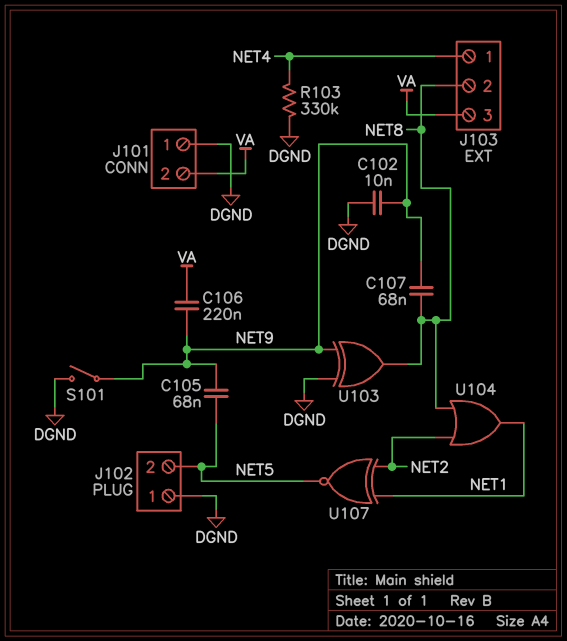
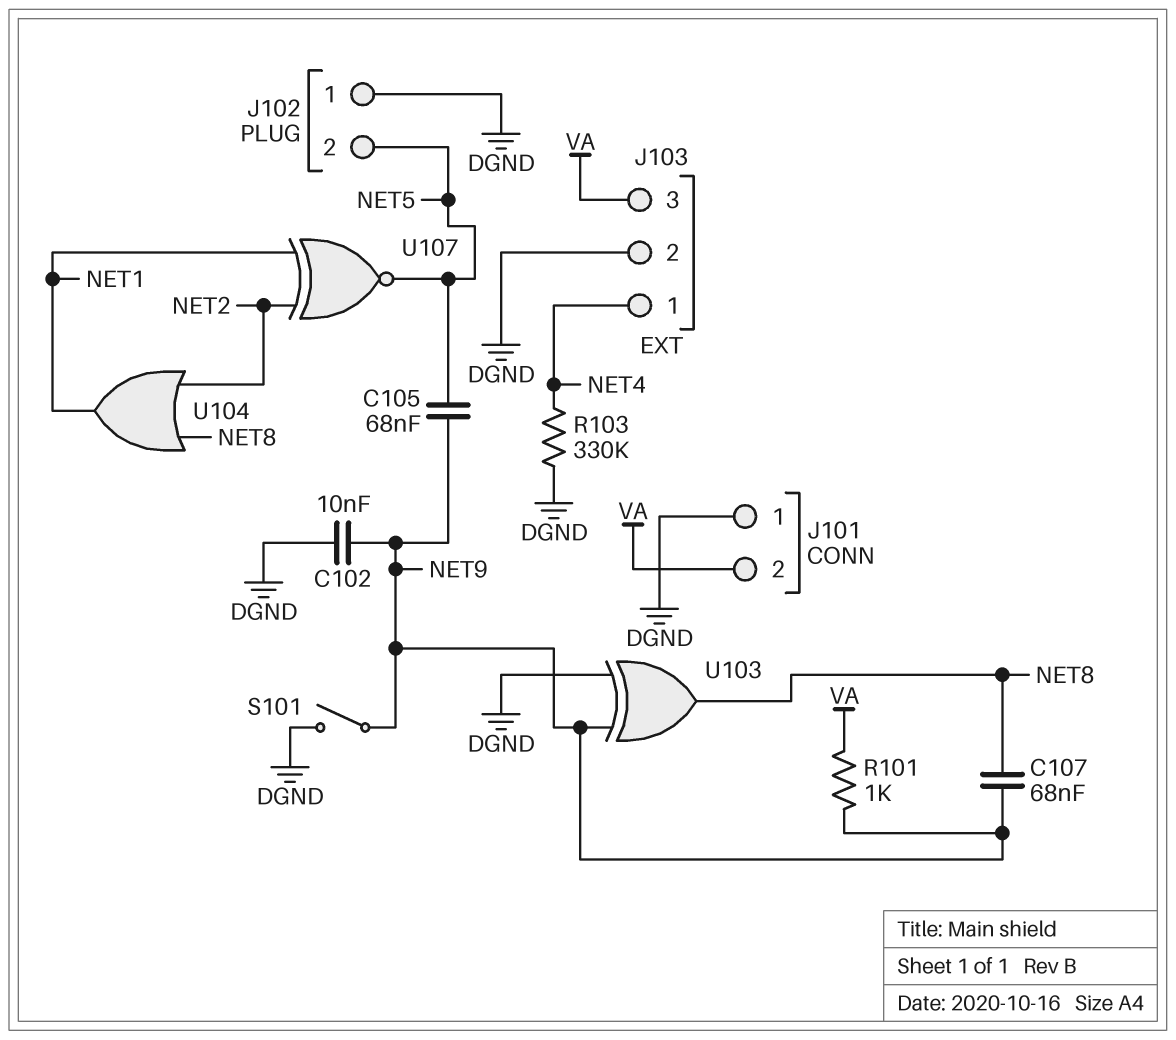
C106: 220nF (NET9, VA) -> none
J103 pin 2: NET8 -> DGND
R101: none -> 1k (NET9, VA)

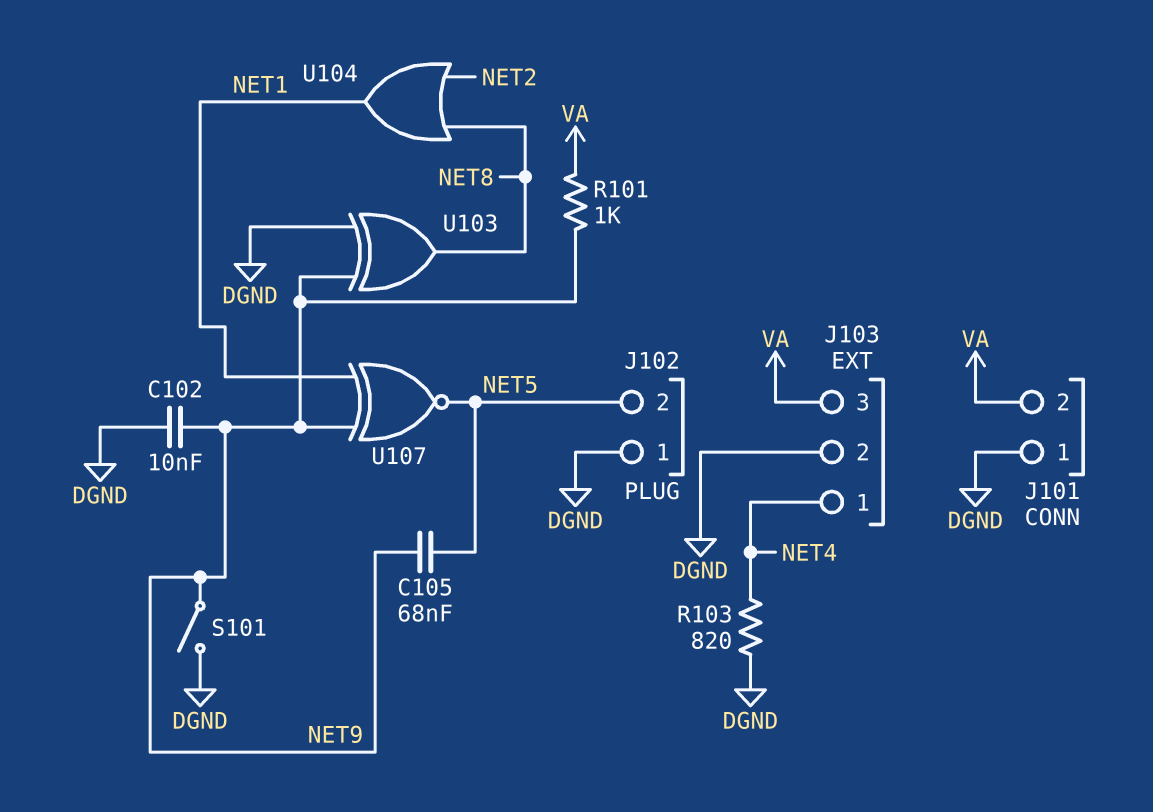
C107: 68nF (NET8, NET9) -> none
R103: 330k (DGND, NET4) -> 820 (DGND, NET4)
U107: XNOR (in NET1, in NET2, out NET5) -> XNOR (in NET1, in NET9, out NET5)

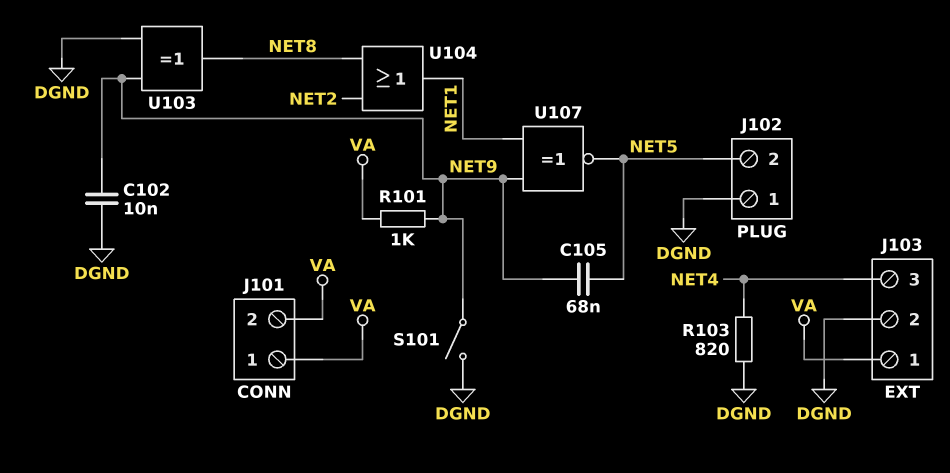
J101 pin 1: DGND -> VA
J103 pin 1: NET4 -> VA
J103 pin 3: VA -> NET4

